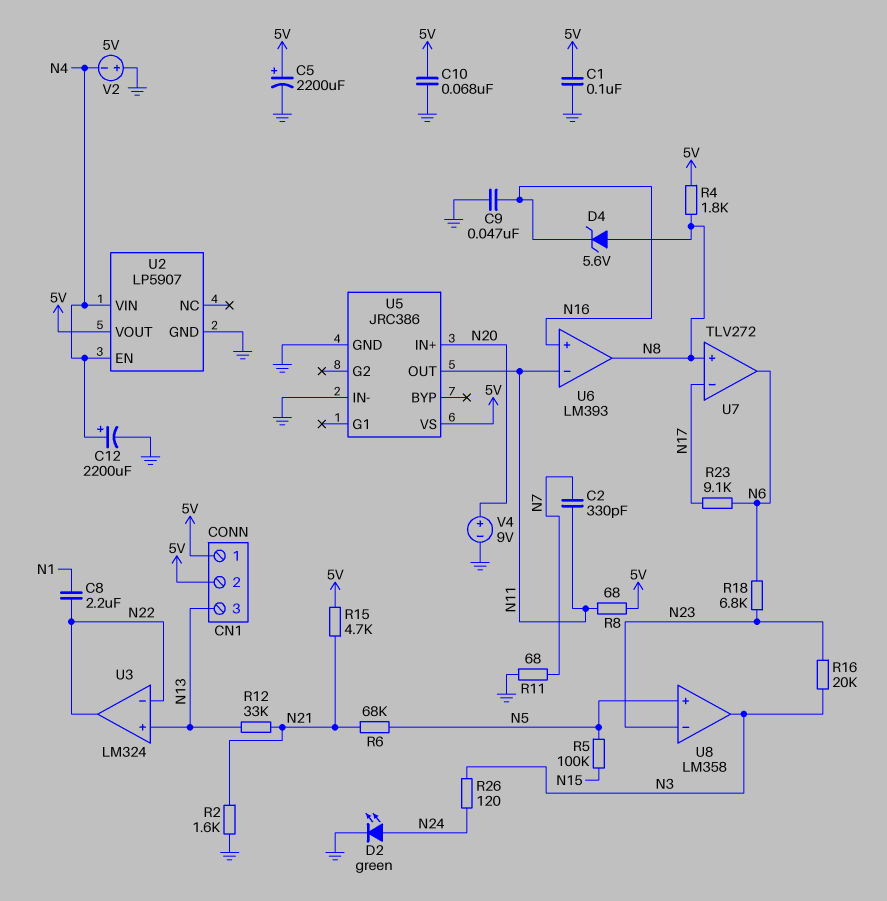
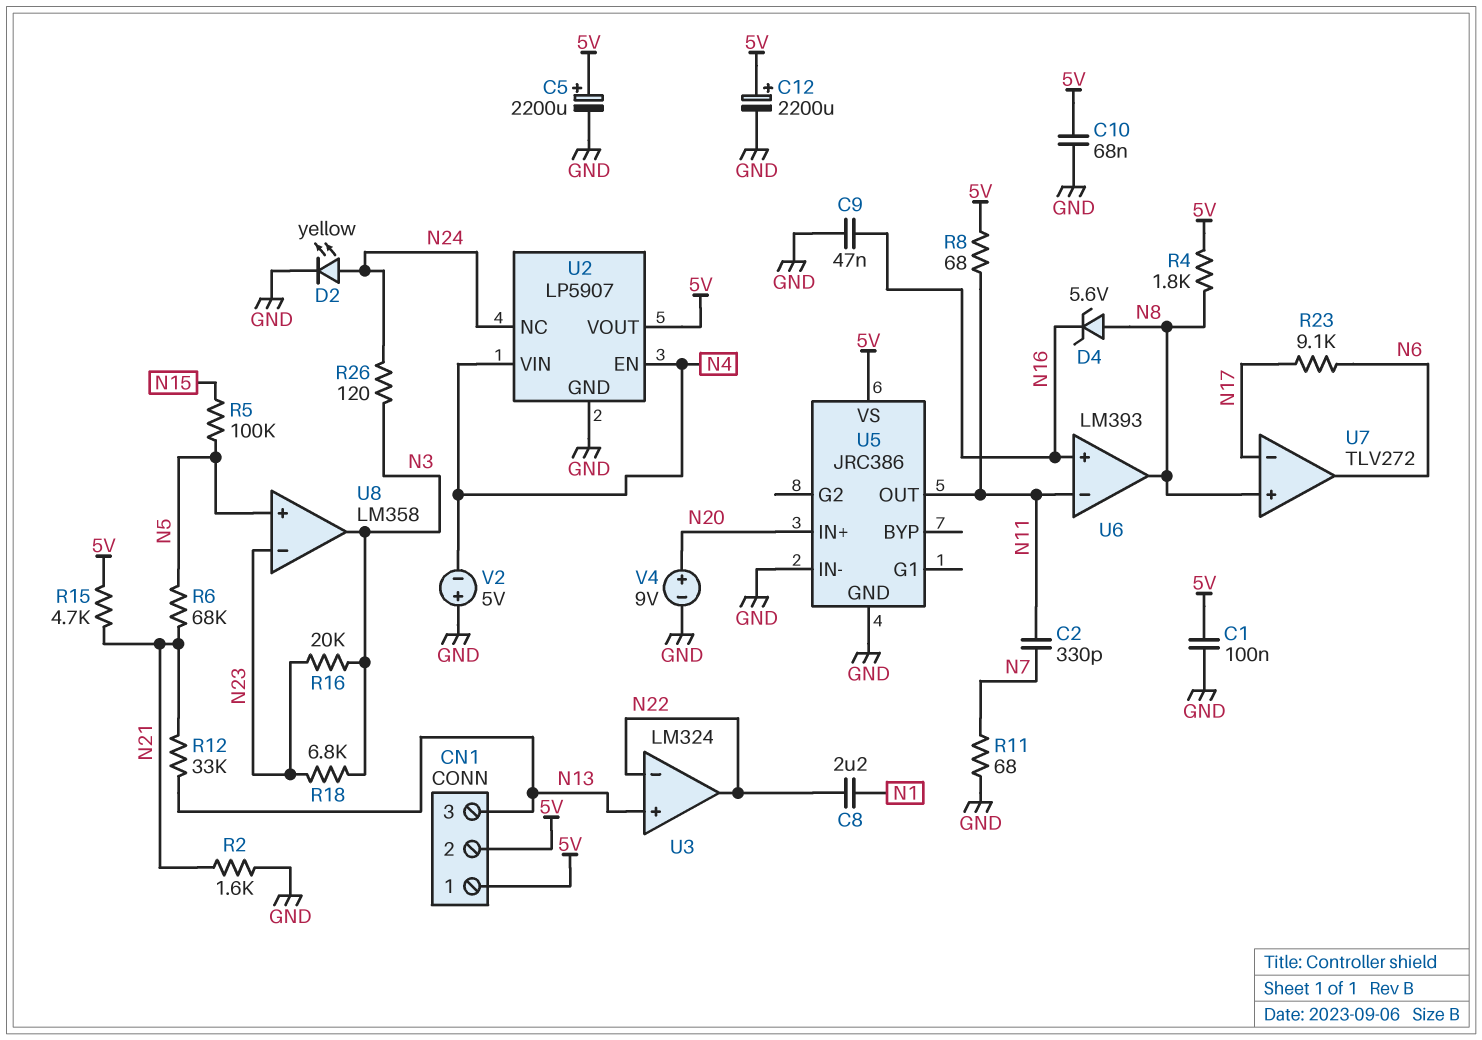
C12: 2200uF (plus N4, minus GND) -> 2200uF (plus 5V, minus GND)
D2: LED green (A N24, K GND) -> LED yellow (A N24, K GND)
R18: 6.8k (N6, N23) -> 6.8k (N3, N23)
U2 pin NC: none -> N24

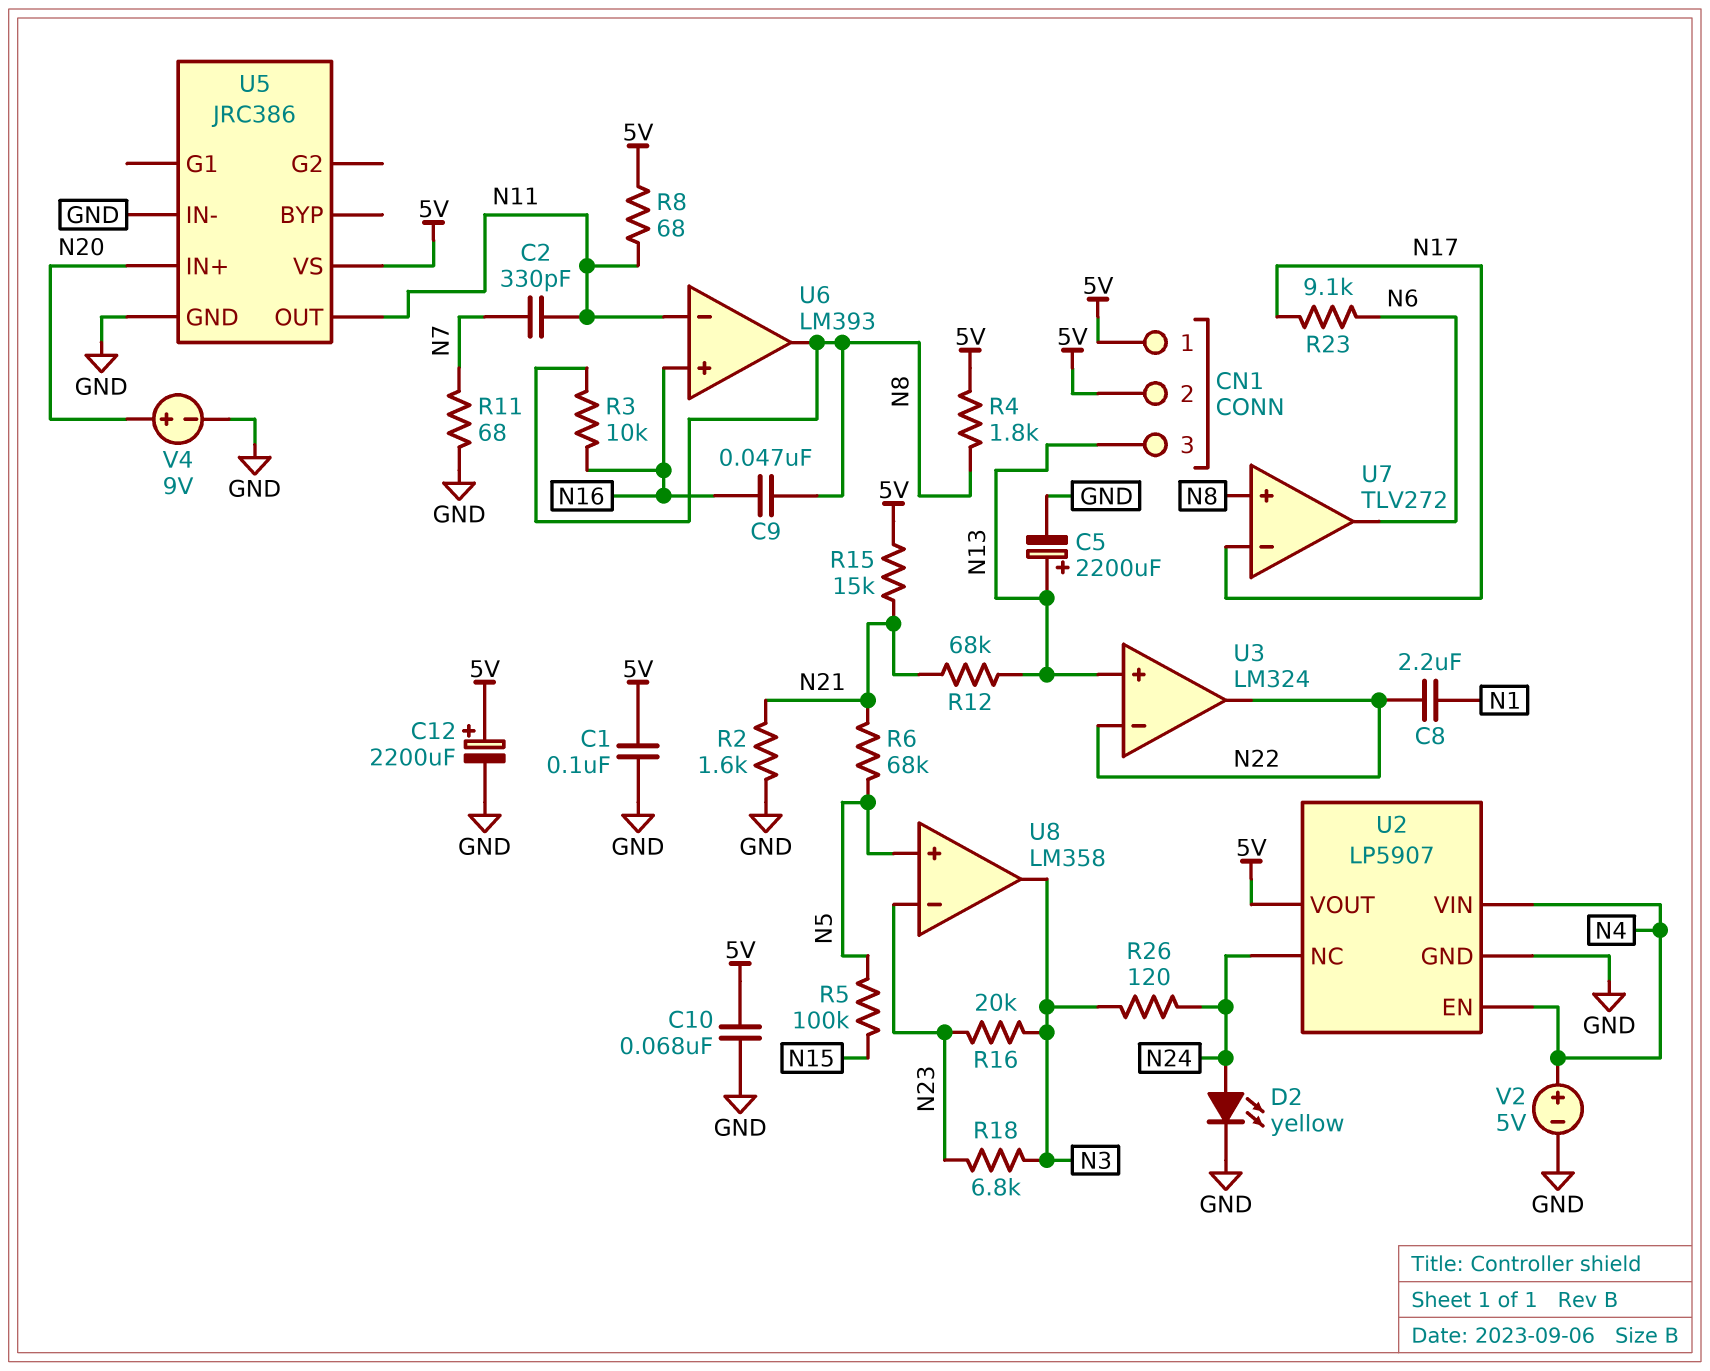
C5: 2200uF (plus 5V, minus GND) -> 2200uF (plus N13, minus GND)
C9: 47nF (GND, N16) -> 47nF (N8, N16)
D4: zener 5.6V (A N8, K N16) -> none
R3: none -> 10k (N8, N16)
R12: 33k (N13, N21) -> 68k (N13, N21)
R15: 4.7k (5V, N21) -> 15k (5V, N21)
V2: 5V (plus GND, minus N4) -> 5V (plus N4, minus GND)

